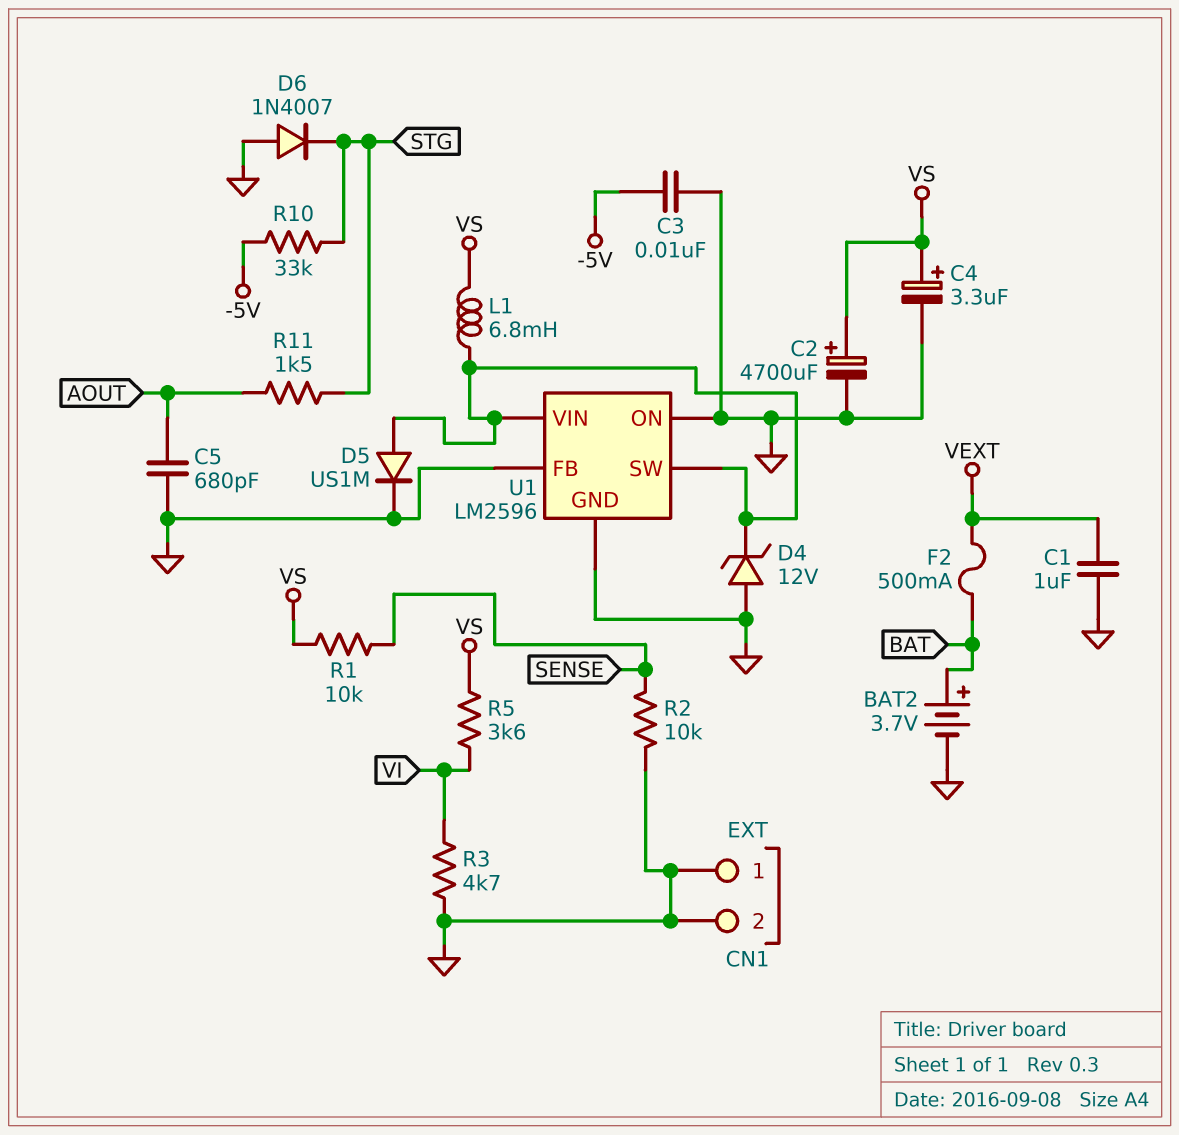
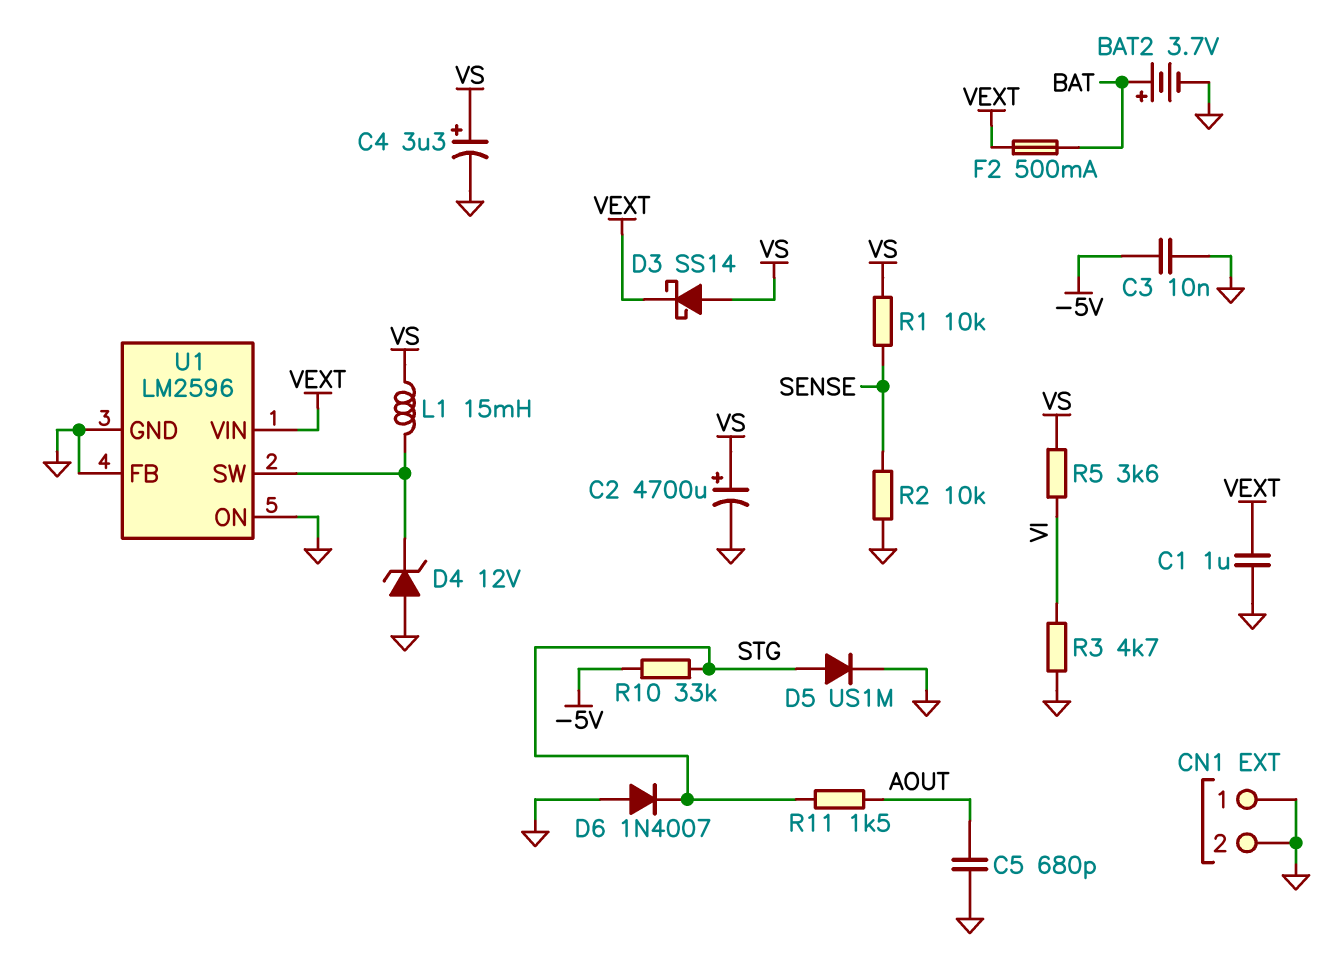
D3: none -> schottky SS14 (A VS, K VEXT)
D5: diode US1M (A U1/SW, K GND) -> diode US1M (A STG, K GND)
L1: 6.8mH (U1/SW, VS) -> 15mH (U1/SW, VS)
U1 pin VIN: U1/SW -> VEXT

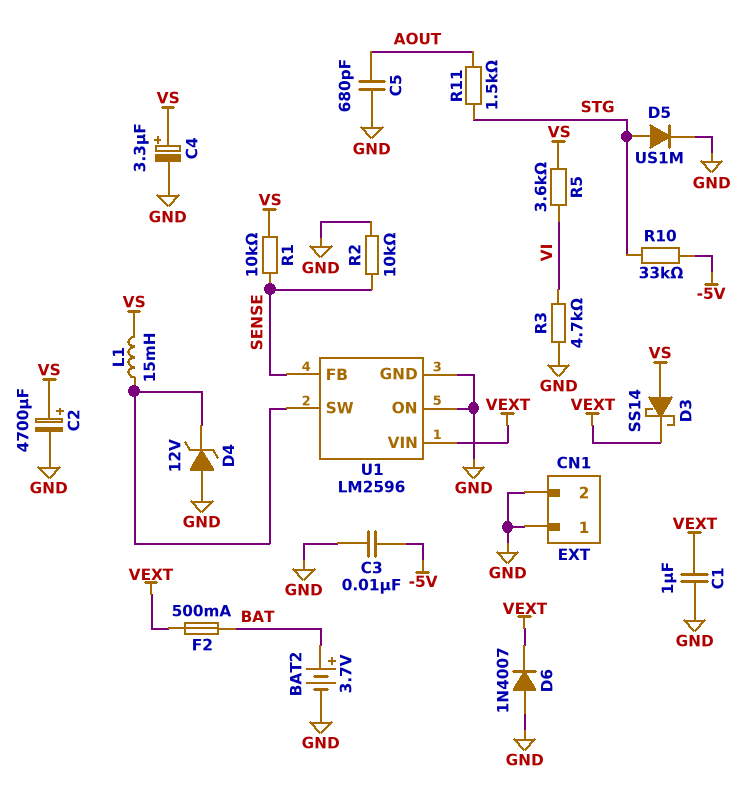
D6: diode 1N4007 (A GND, K STG) -> diode 1N4007 (A GND, K VEXT)
U1 pin FB: GND -> SENSE

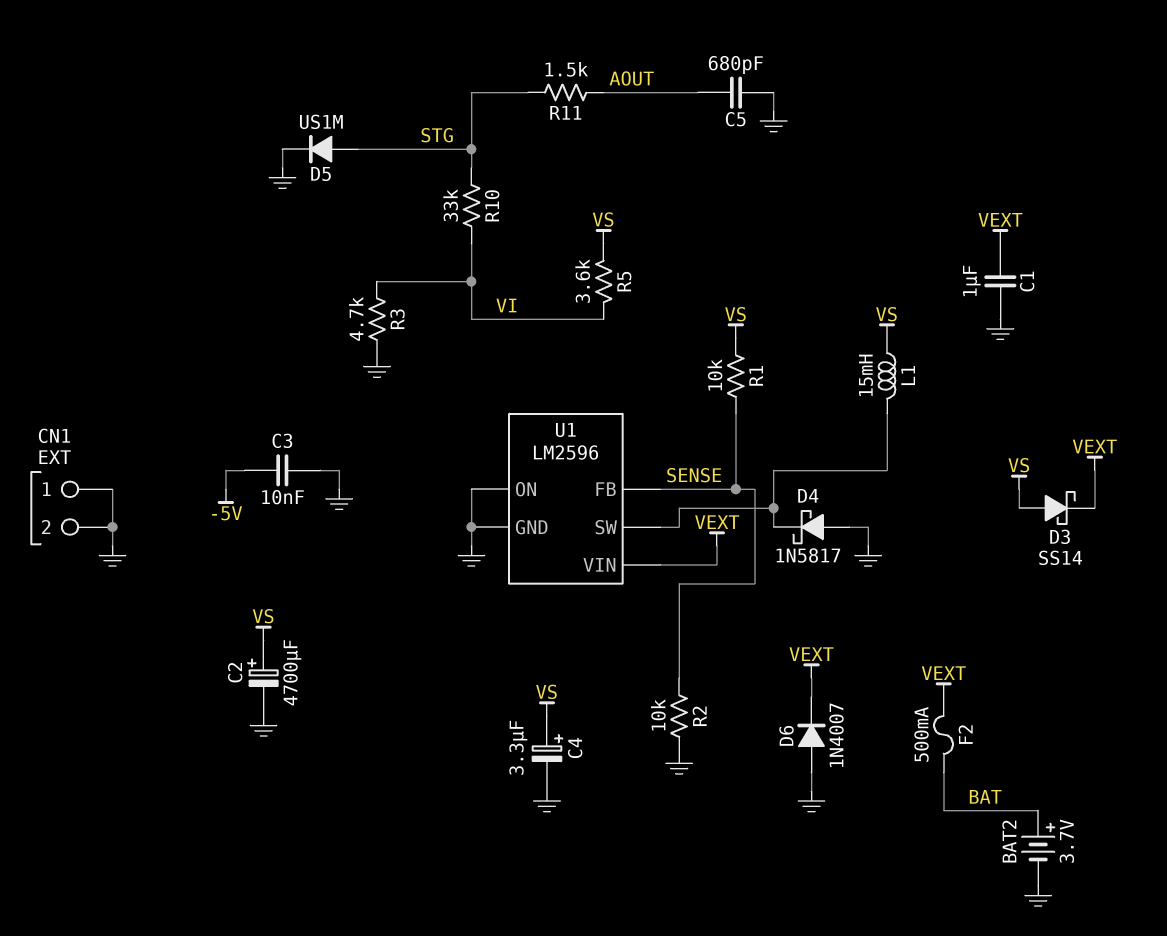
D4: zener 12V (A GND, K U1/SW) -> schottky 1N5817 (A GND, K U1/SW)
R10: 33k (-5V, STG) -> 33k (STG, VI)

